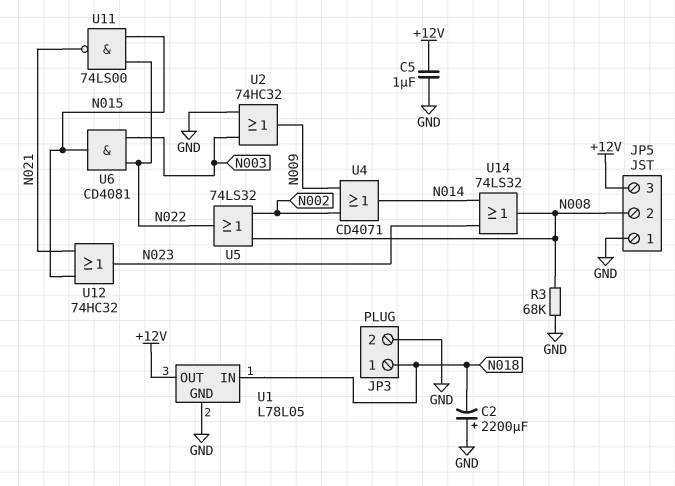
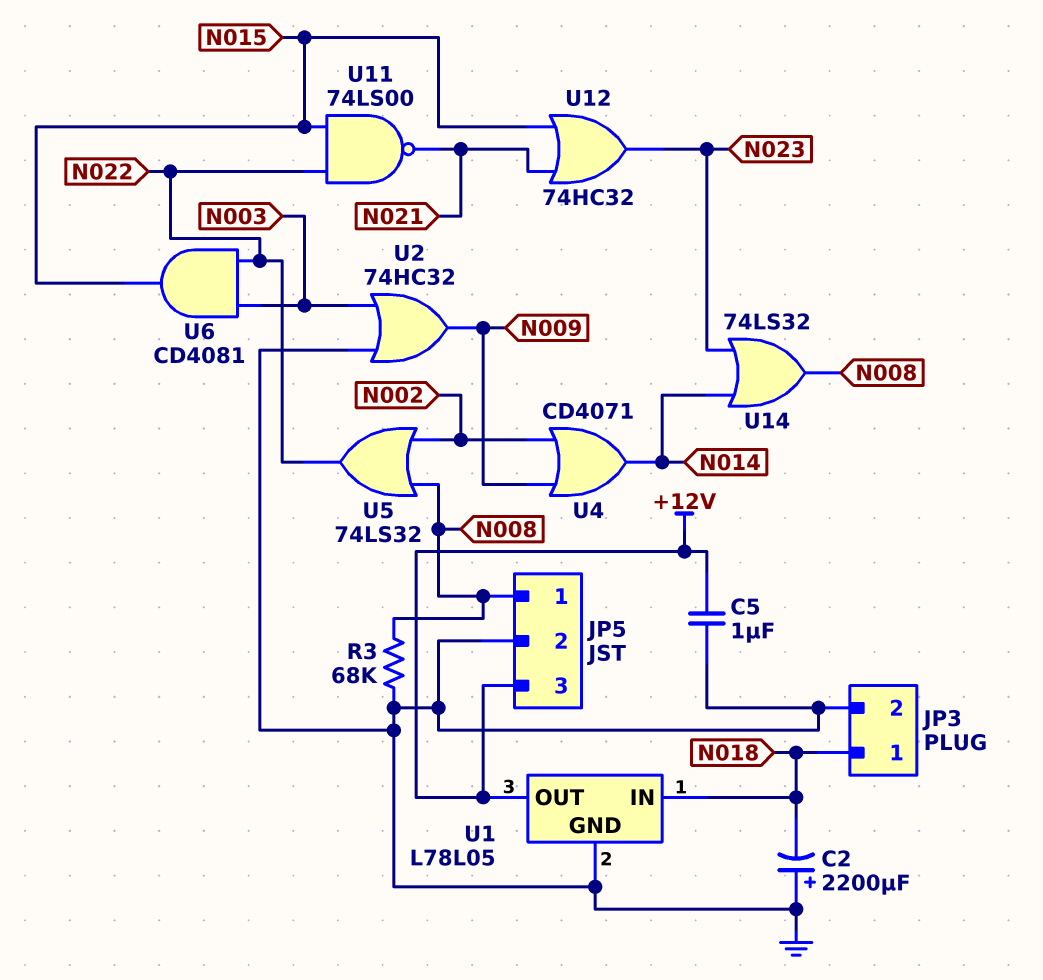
JP5 pin 1: GND -> N008
JP5 pin 2: N008 -> GND

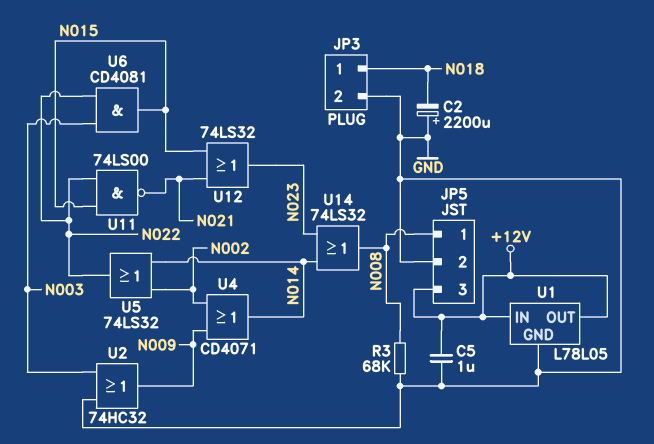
U1 pin IN: N018 -> +12V
U5: OR 74LS32 (in N002, in N008, out N022) -> OR 74LS32 (in N002, in N014, out N022)
U12: OR 74HC32 (in N015, in N021, out N023) -> OR 74LS32 (in N015, in N021, out N023)

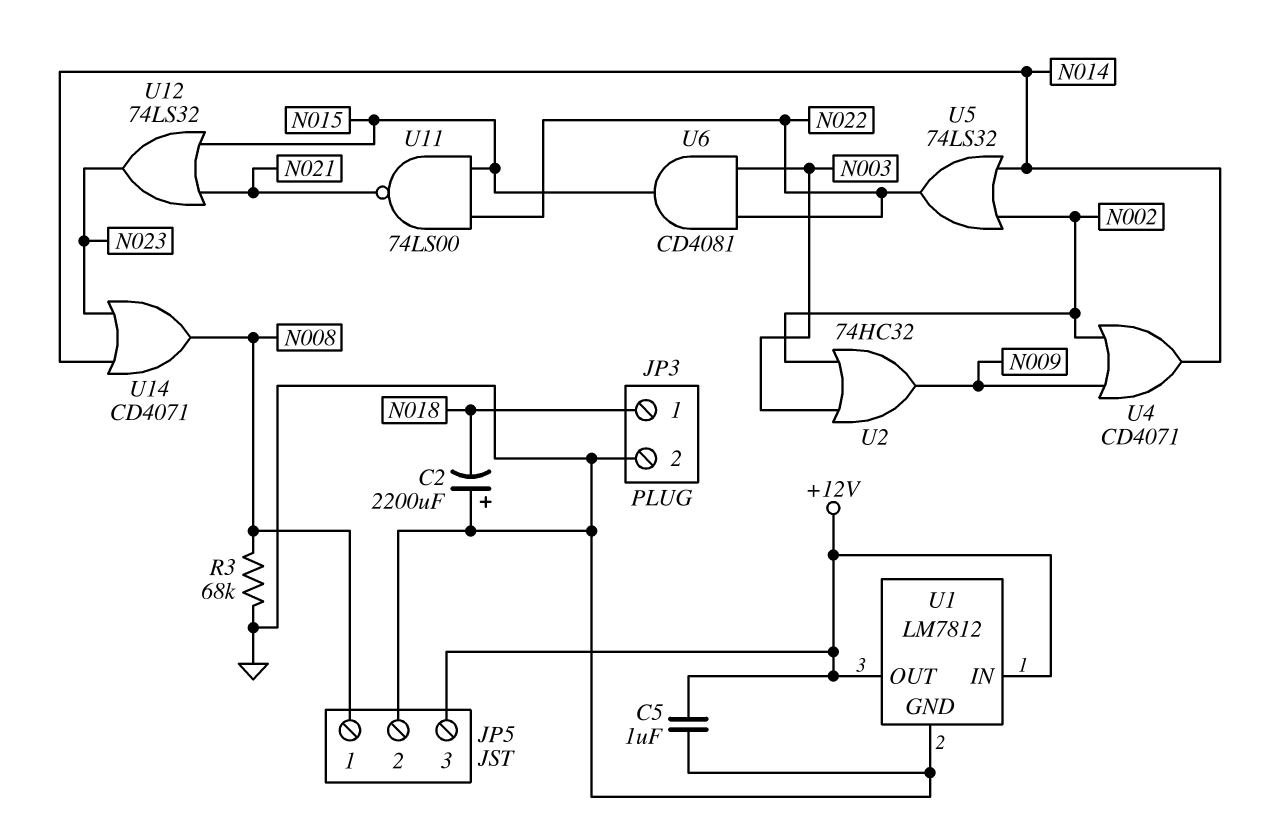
U1: L78L05 -> LM7812
U2: OR 74HC32 (in GND, in N003, out N009) -> OR 74HC32 (in N002, in N003, out N009)
U14: OR 74LS32 (in N014, in N023, out N008) -> OR CD4071 (in N014, in N023, out N008)

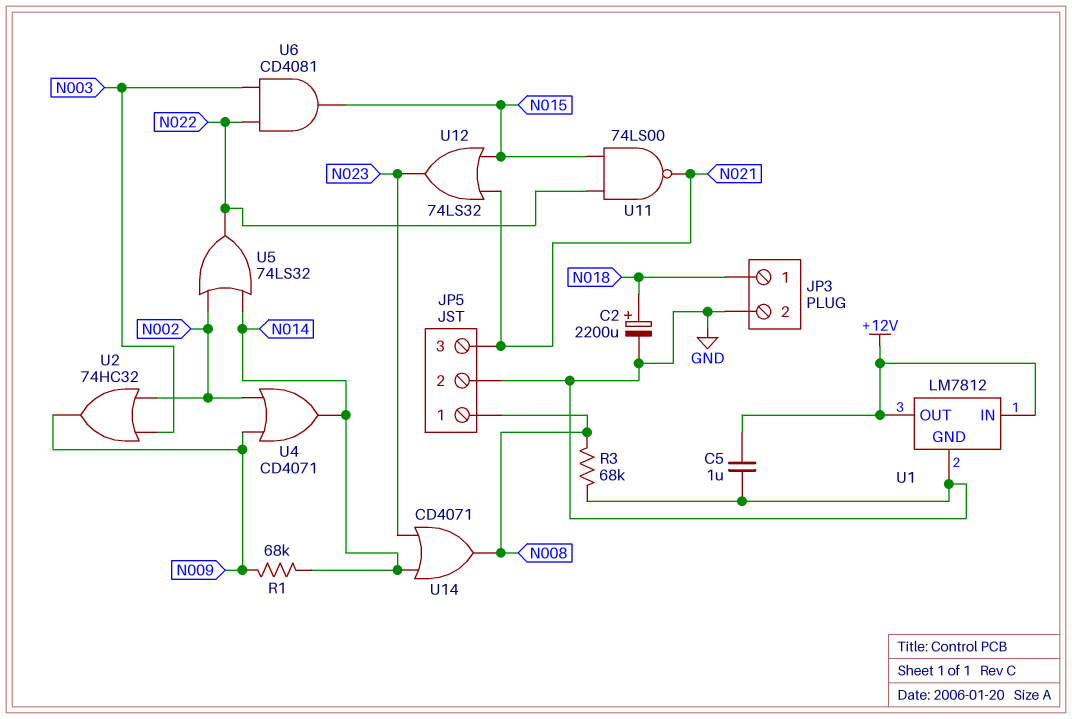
C2: 2200uF (plus GND, minus N018) -> 2200uF (plus N018, minus GND)
JP5 pin 3: +12V -> N021
R1: none -> 68k (N009, N014)

